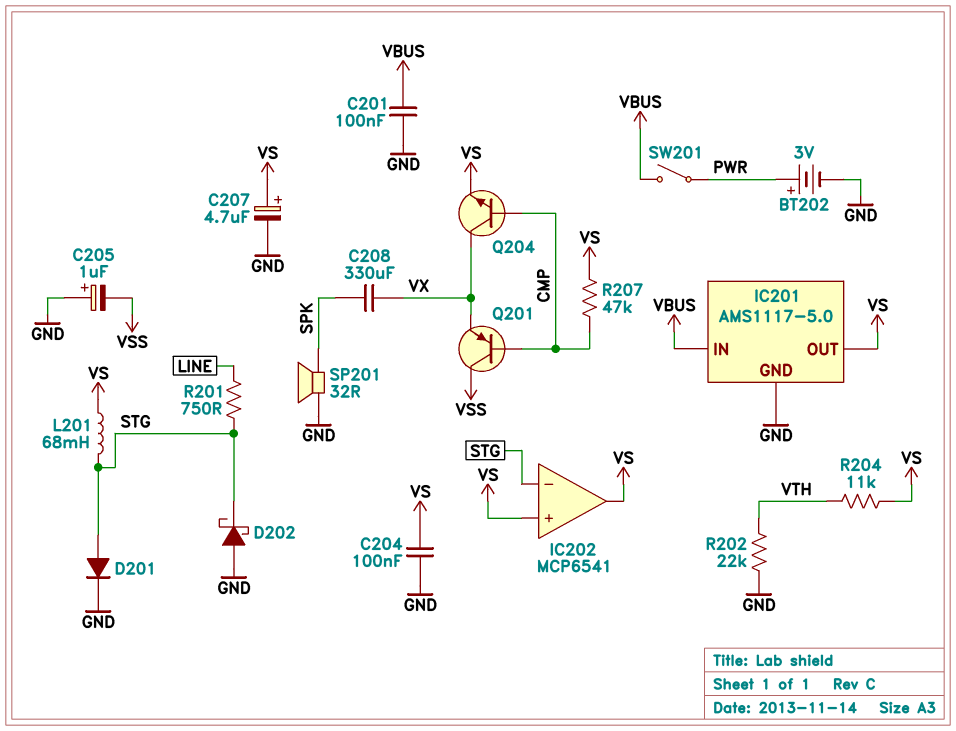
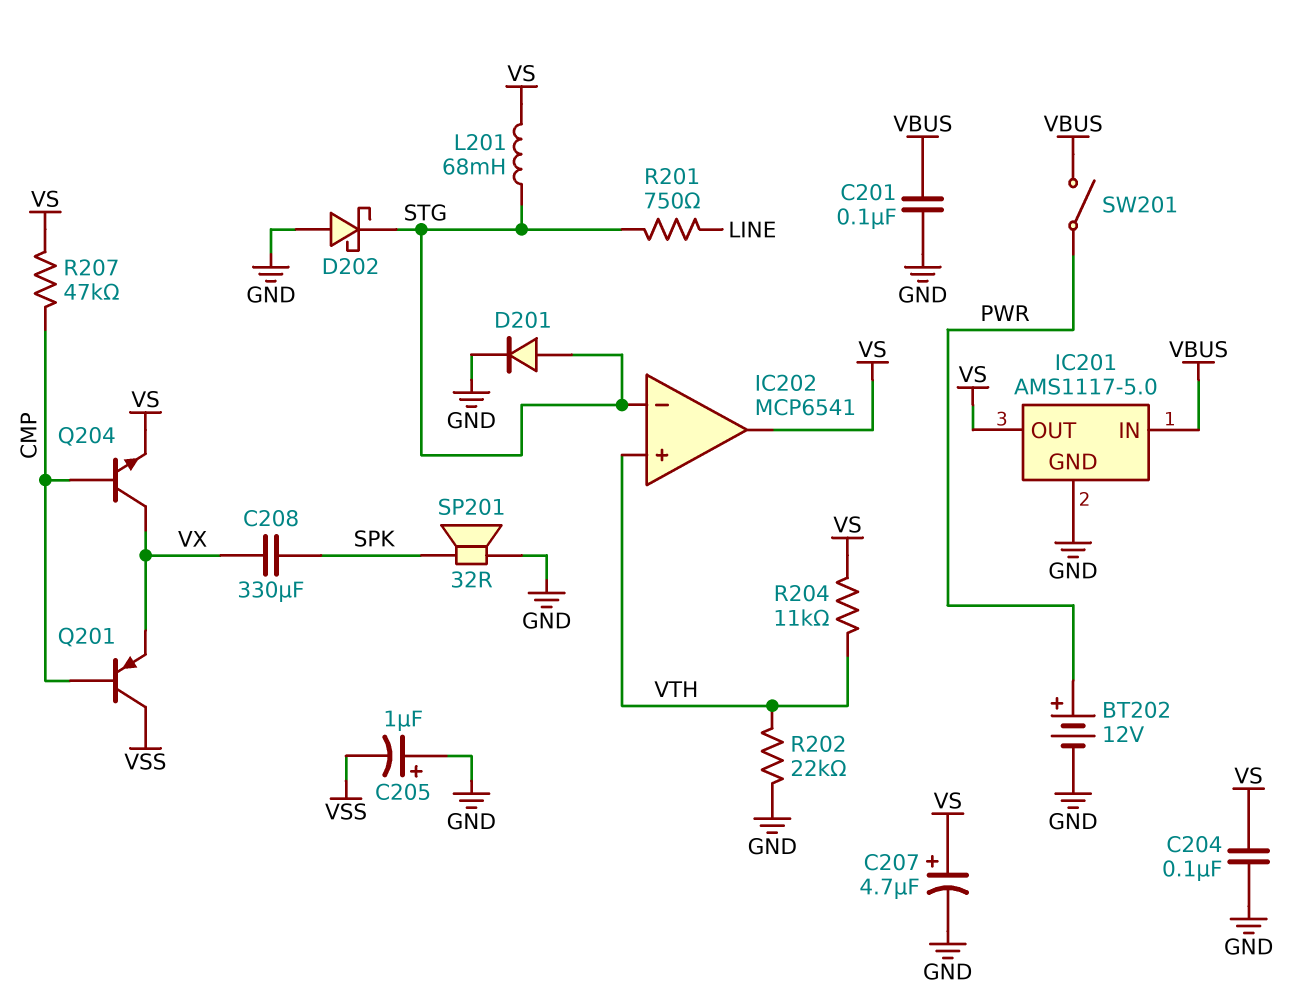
BT202: 3V (plus PWR, minus GND) -> 12V (plus PWR, minus GND)
IC202 pin in+: VS -> VTH

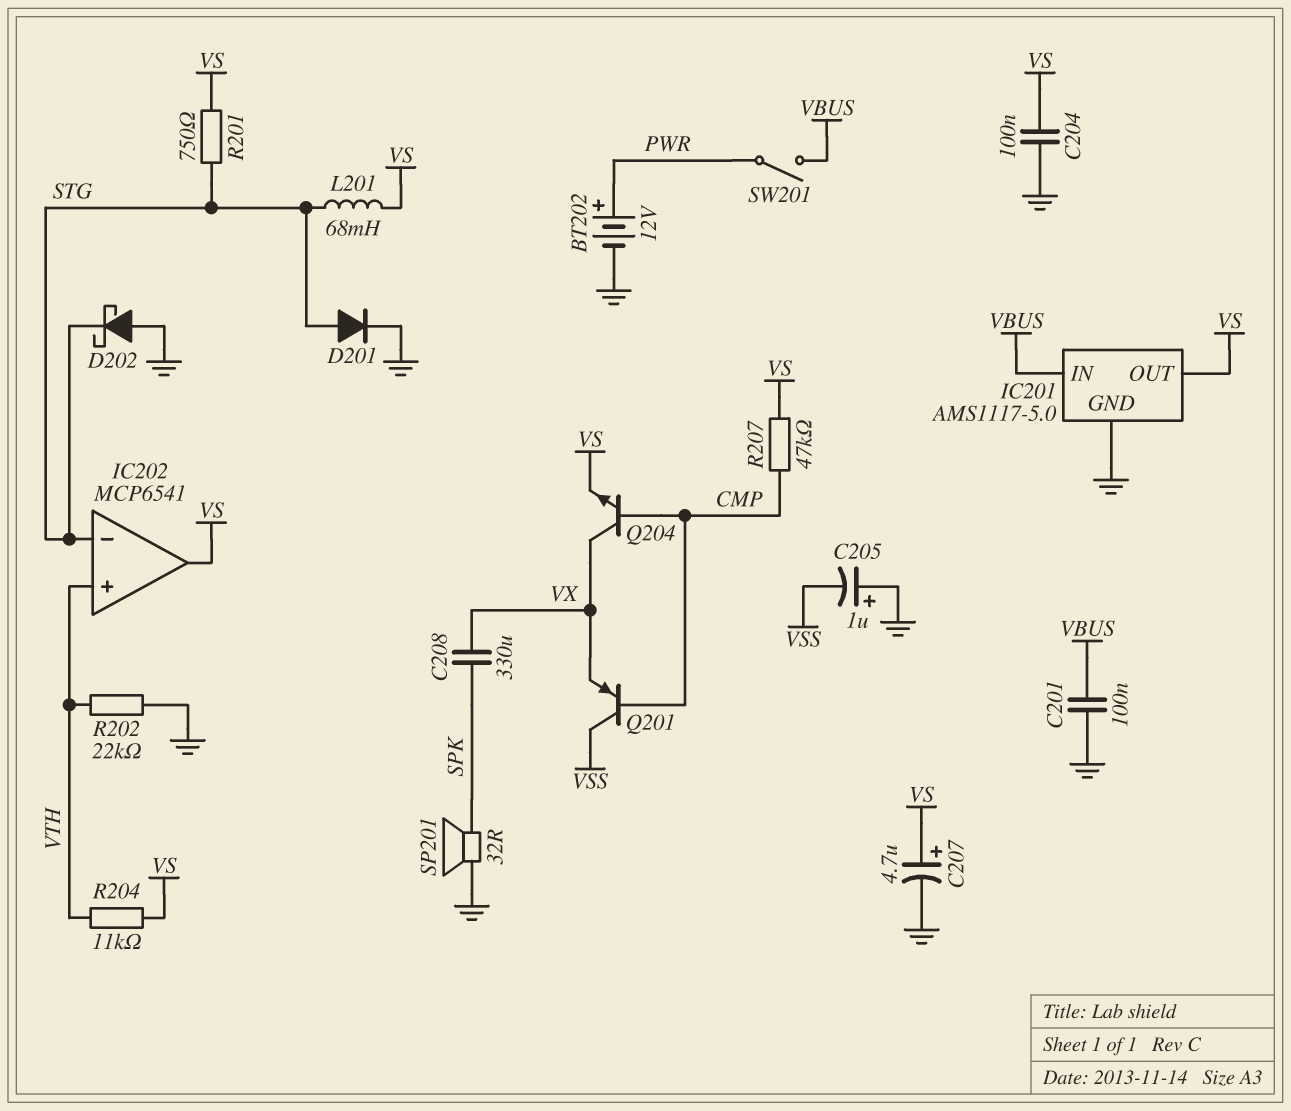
R201: 750 (LINE, STG) -> 750 (STG, VS)

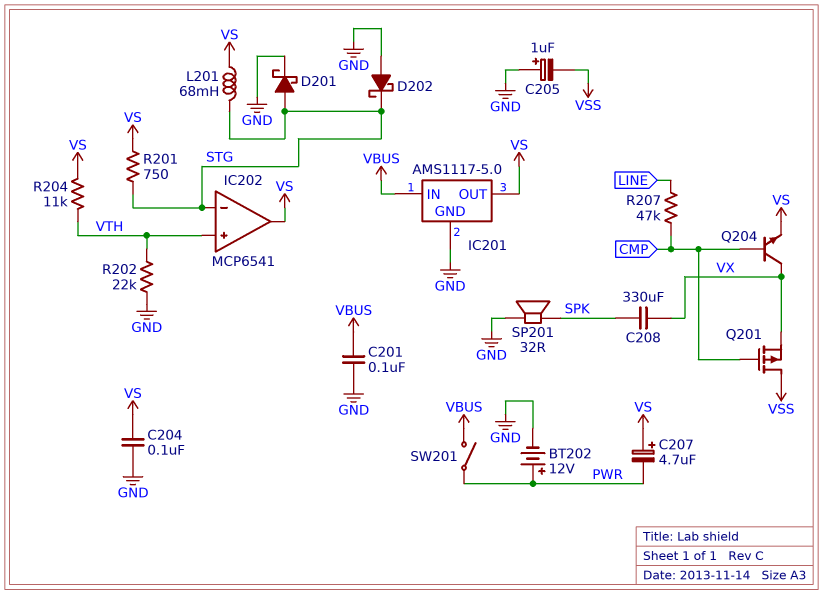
C207: 4.7uF (plus VS, minus GND) -> 4.7uF (plus VS, minus PWR)
D201: diode (A STG, K GND) -> schottky (A STG, K GND)
Q201: PNP (B CMP, C VSS, E VX) -> PMOS (G CMP, D VSS, S VX)
R207: 47k (CMP, VS) -> 47k (CMP, LINE)

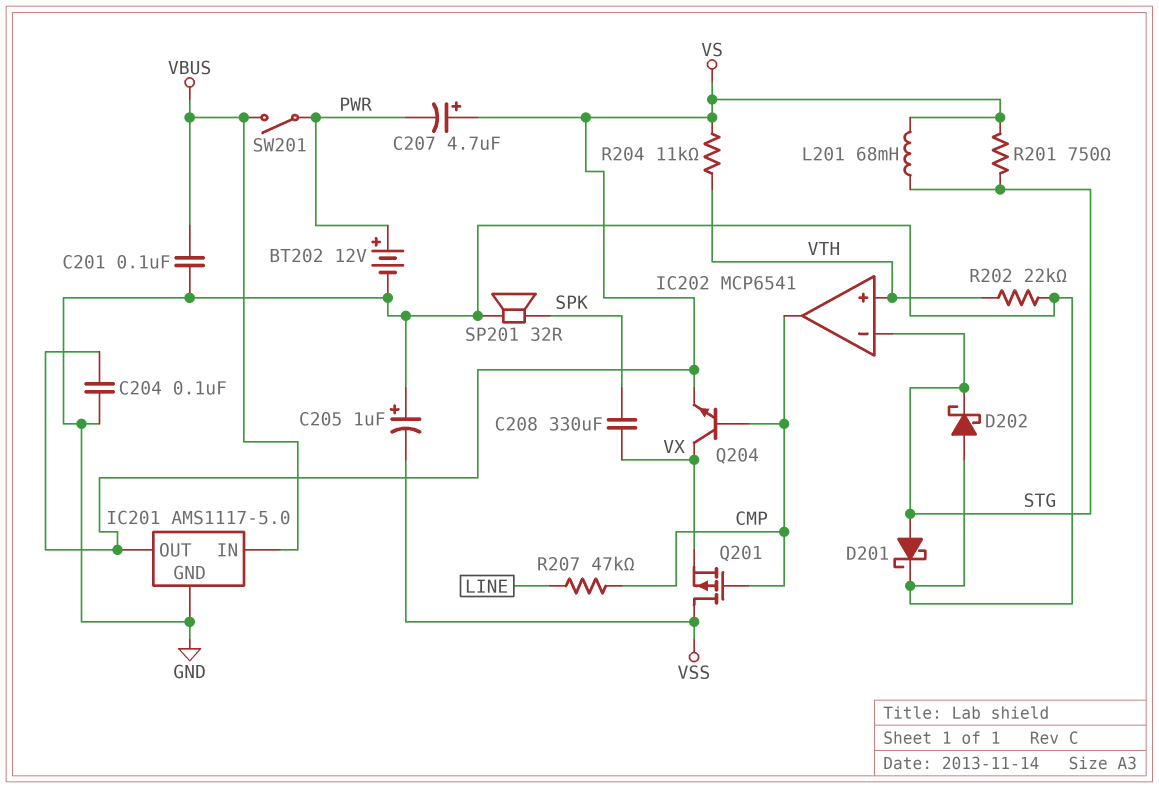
IC202 pin out: VS -> CMP

